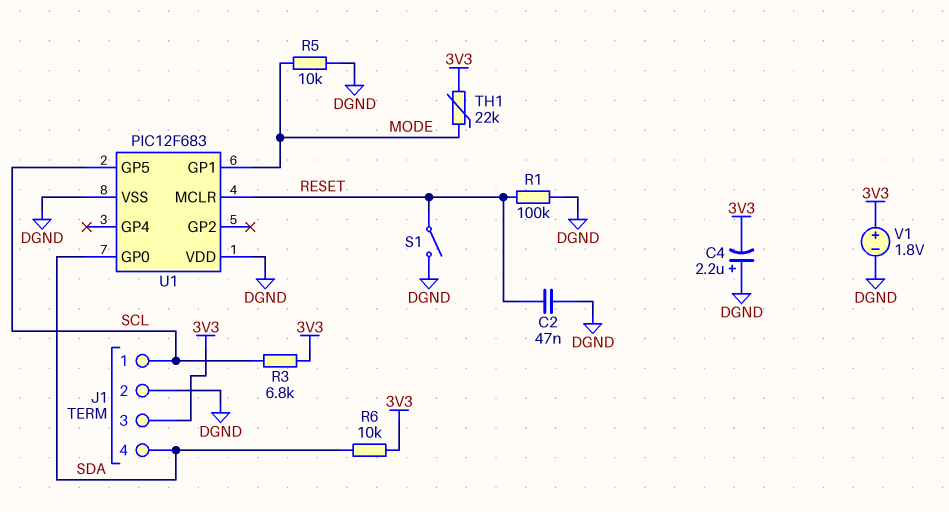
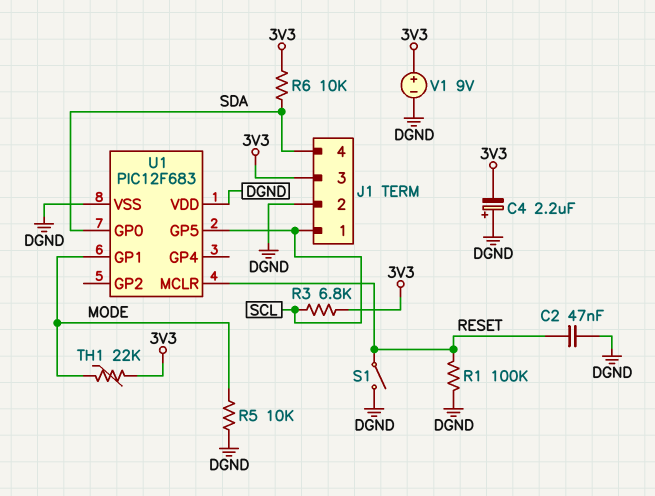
V1: 1.8V (plus 3V3, minus DGND) -> 9V (plus 3V3, minus DGND)

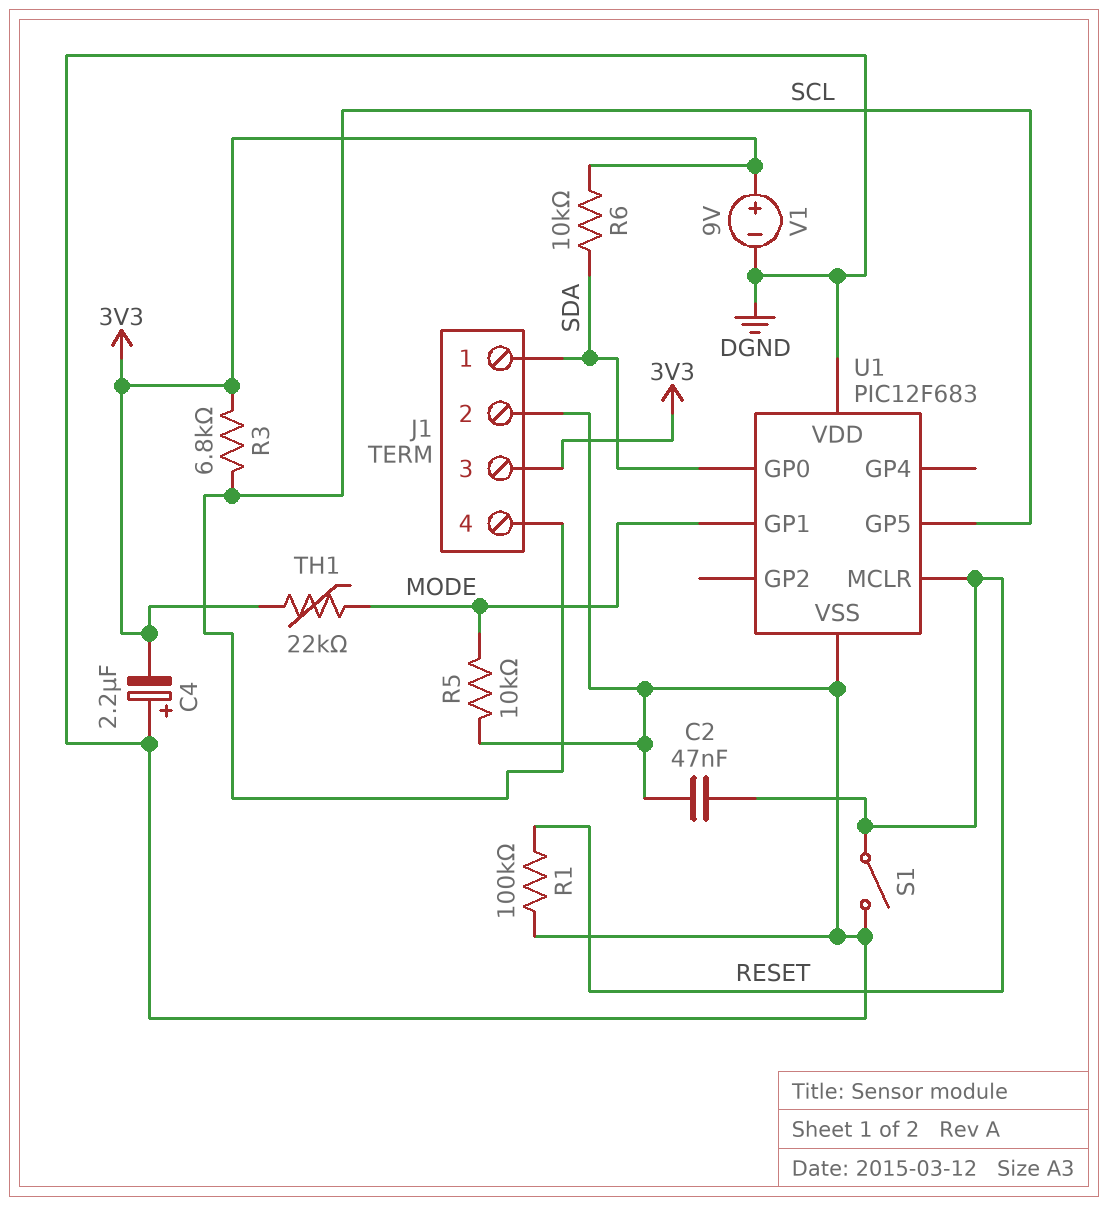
J1 pin 1: SCL -> SDA
J1 pin 4: SDA -> SCL

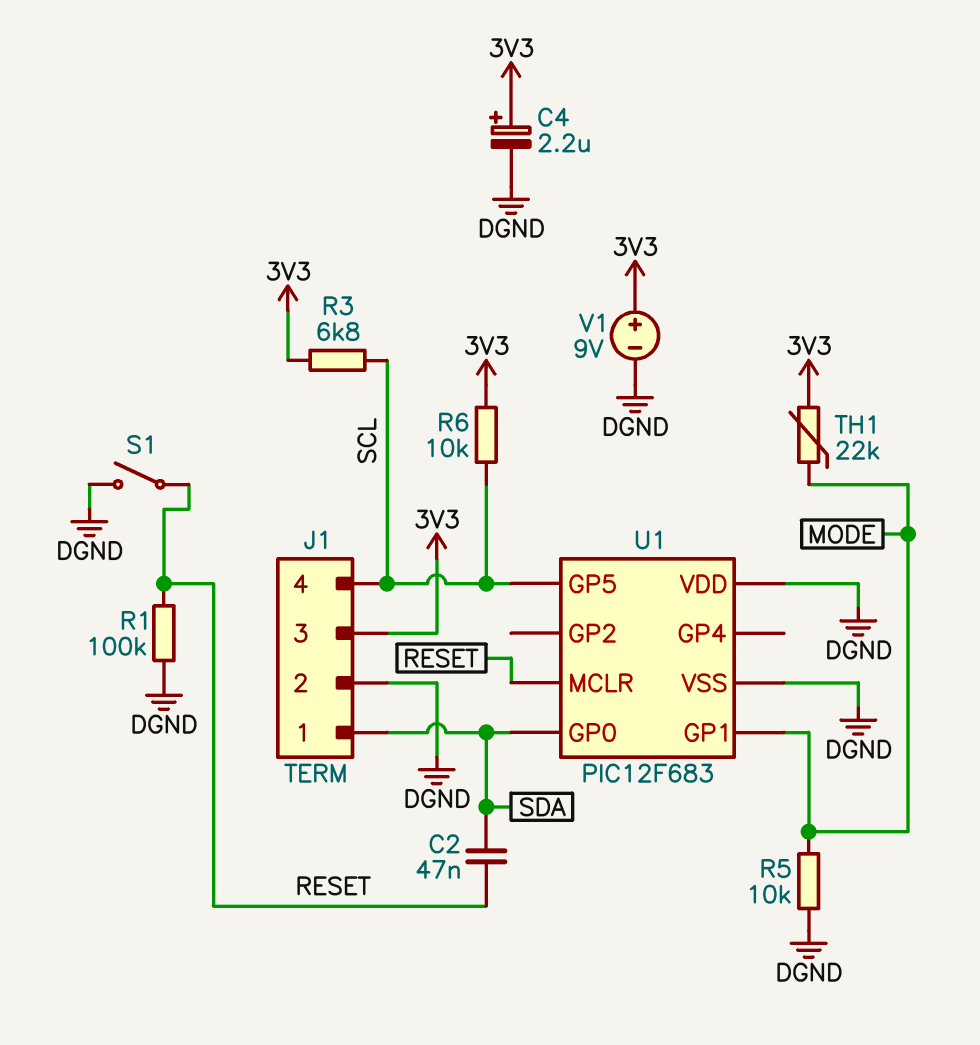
C2: 47nF (DGND, RESET) -> 47nF (RESET, SDA)
C4: 2.2uF (plus DGND, minus 3V3) -> 2.2uF (plus 3V3, minus DGND)
R6: 10k (3V3, SDA) -> 10k (3V3, SCL)

